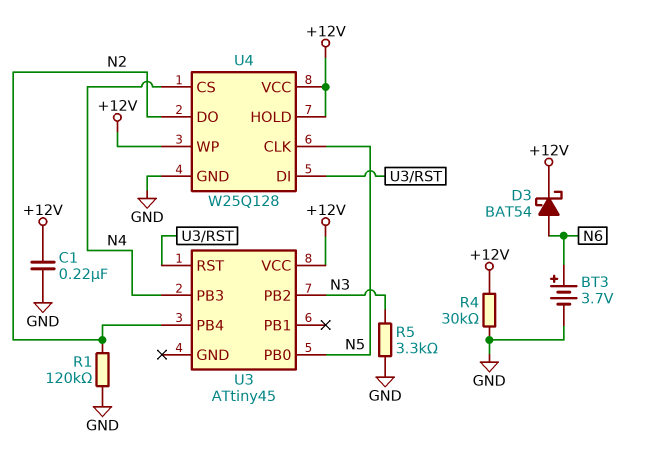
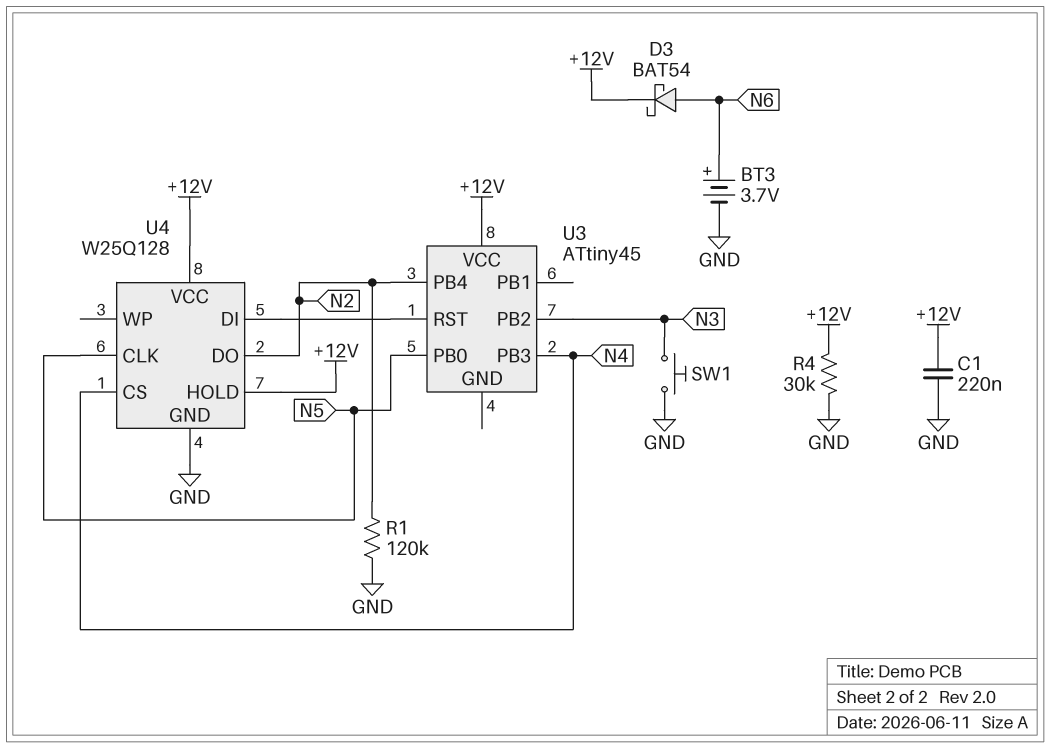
R5: 3.3k (GND, N3) -> none
SW1: none -> button (GND, N3)
U4 pin WP: +12V -> none

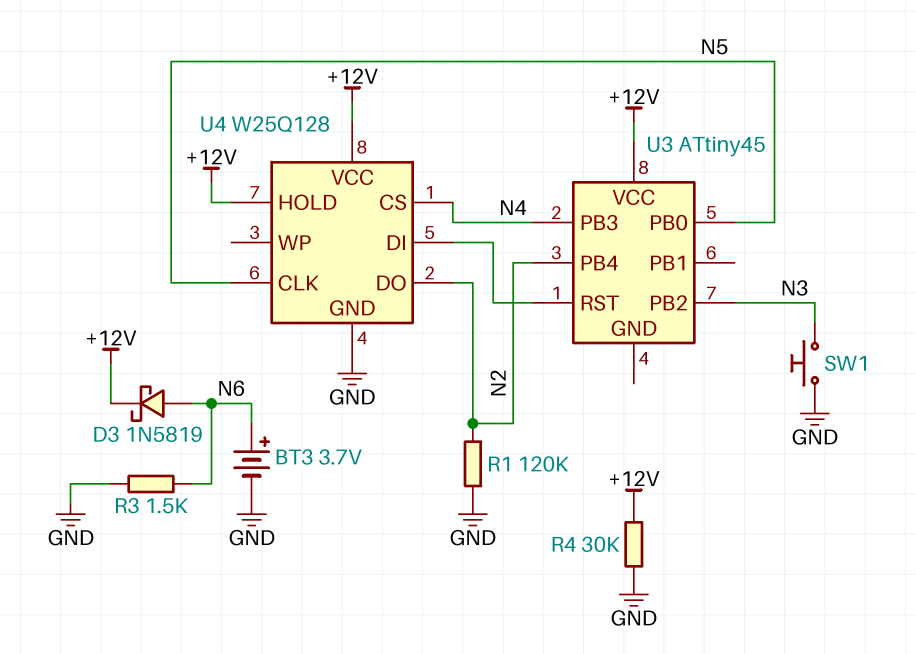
C1: 220nF (+12V, GND) -> none
D3: schottky BAT54 (A N6, K +12V) -> schottky 1N5819 (A N6, K +12V)
R3: none -> 1.5k (GND, N6)

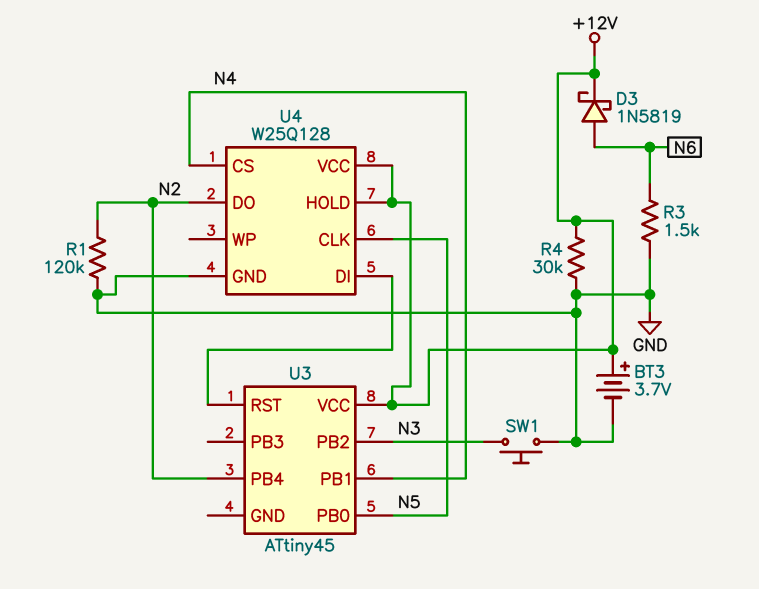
BT3: 3.7V (plus N6, minus GND) -> 3.7V (plus +12V, minus GND)
U3 pin PB1: none -> N4
U3 pin PB3: N4 -> none

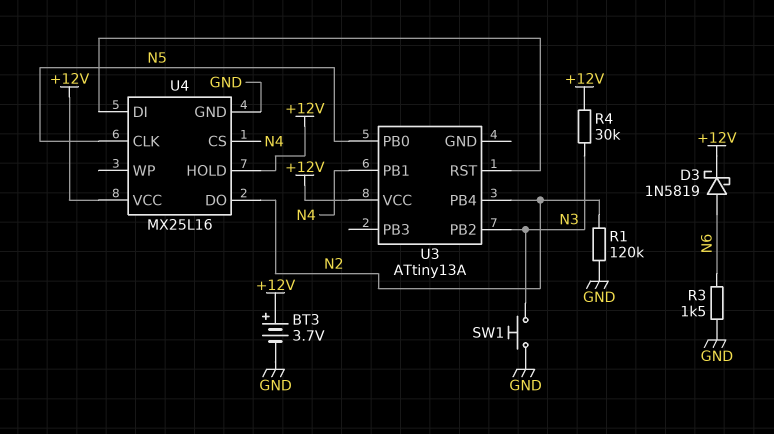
R4: 30k (+12V, GND) -> 30k (+12V, N3)
U3: ATtiny45 -> ATtiny13A
U4: W25Q128 -> MX25L16

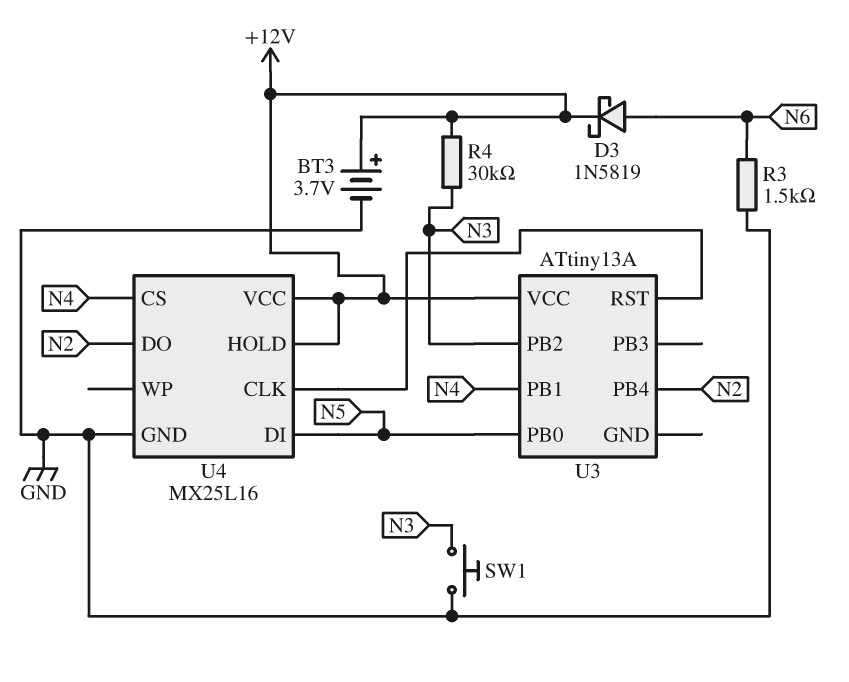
R1: 120k (GND, N2) -> none
U4 pin CLK: N5 -> U3/RST
U4 pin DI: U3/RST -> N5

